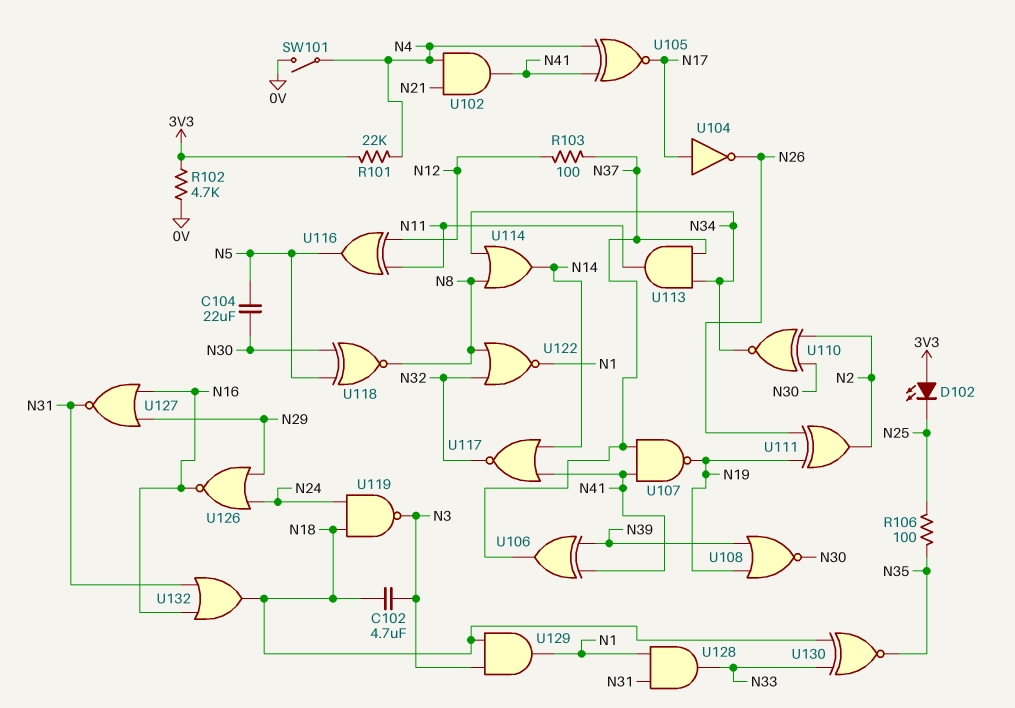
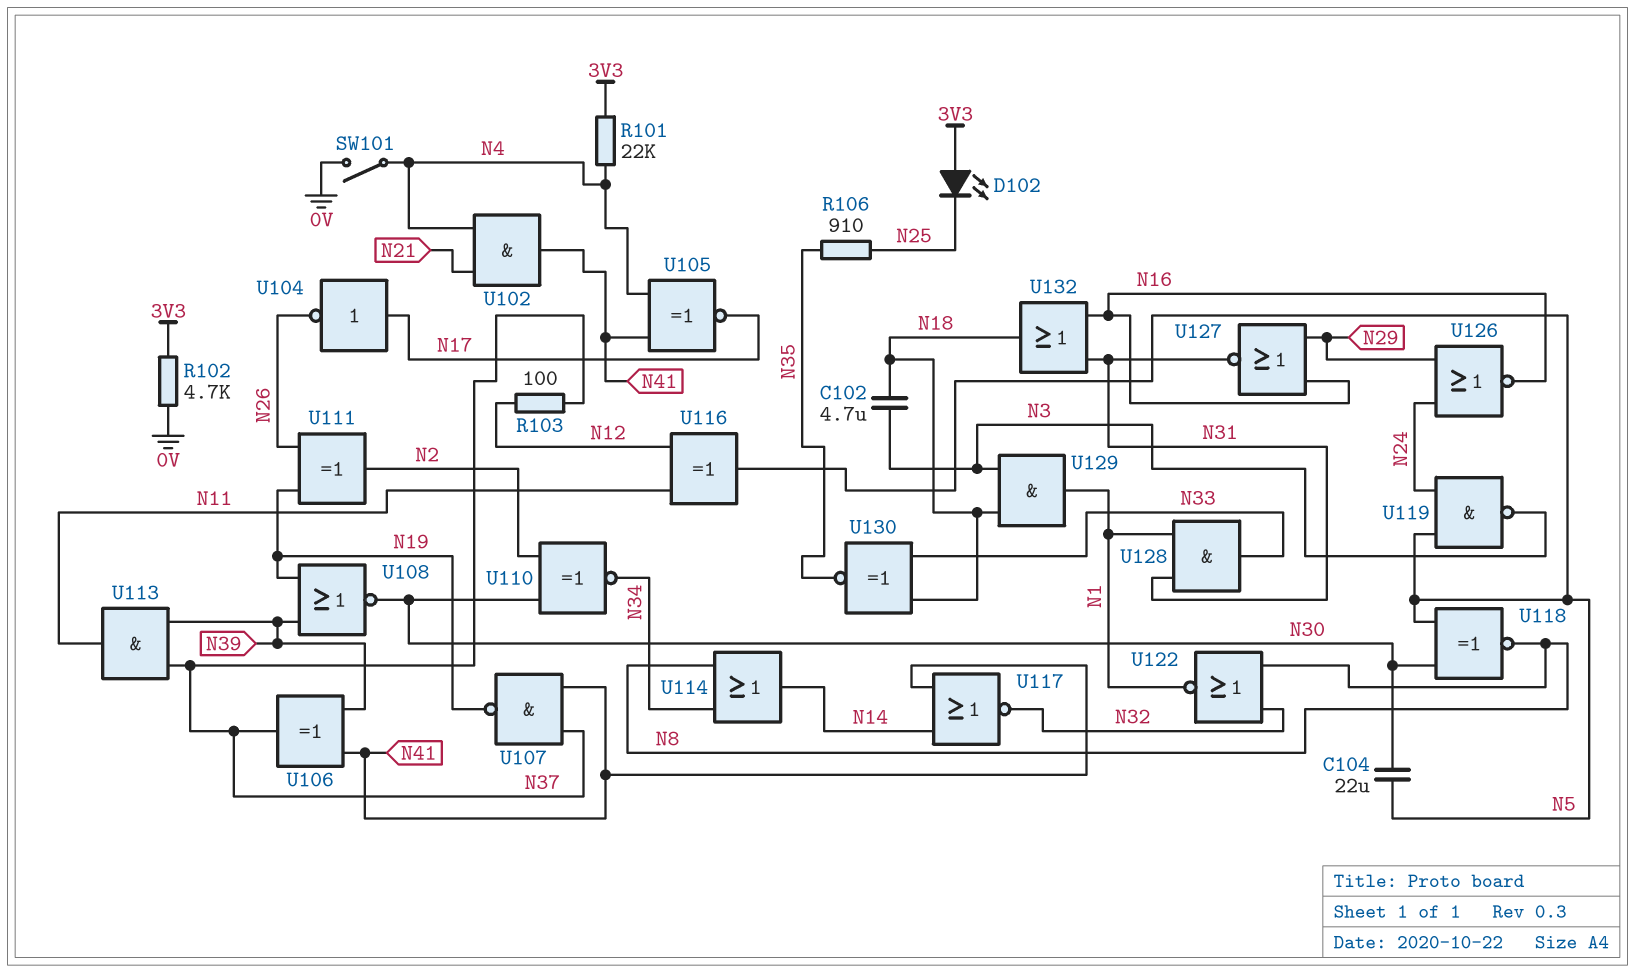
R106: 100 (N25, N35) -> 910 (N25, N35)
U113: AND (in N34, in N37, out N11) -> AND (in N37, in N39, out N11)
U119: NAND (in N18, in N24, out N3) -> NAND (in N5, in N24, out N3)

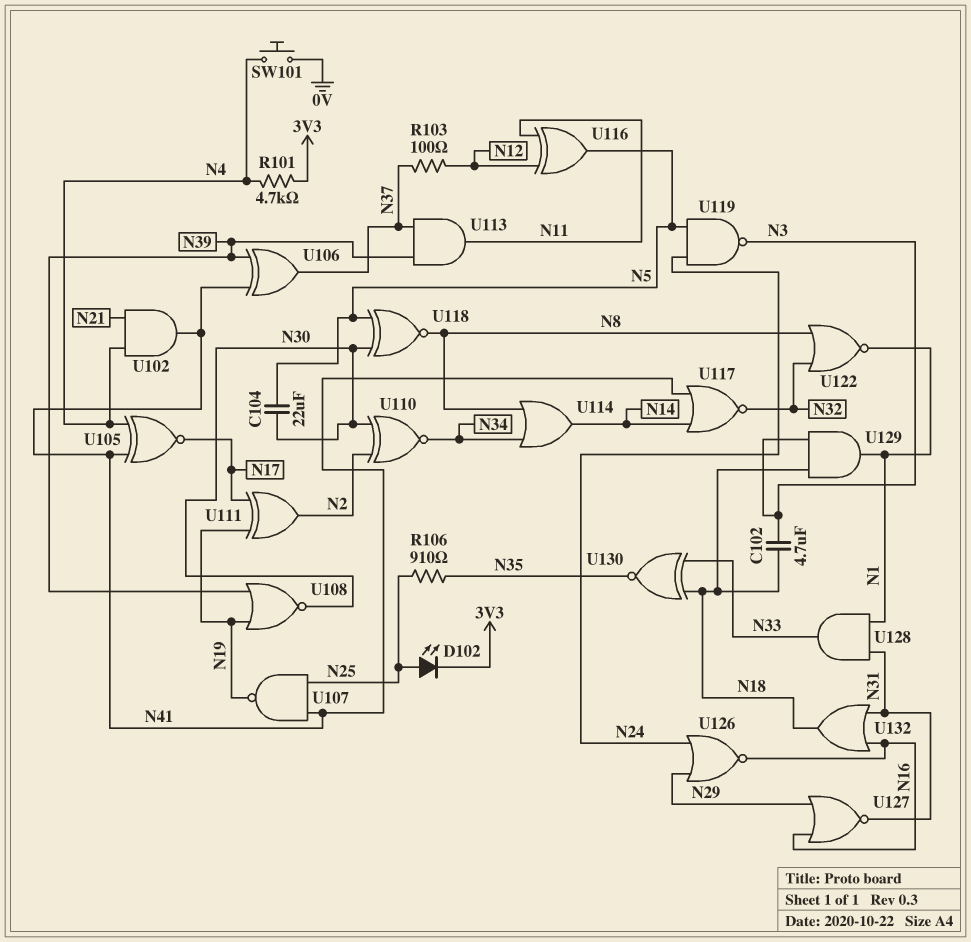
D102: LED (A 3V3, K N25) -> LED (A N25, K 3V3)
R101: 22k (3V3, N4) -> 4.7k (3V3, N4)
R102: 4.7k (0V, 3V3) -> none
SW101: switch (0V, N4) -> button (0V, N4)
U104: NOT (in N17, out N26) -> none
U107: NAND (in N37, in N41, out N19) -> NAND (in N25, in N41, out N19)
U111: XOR (in N19, in N26, out N2) -> XOR (in N17, in N19, out N2)

